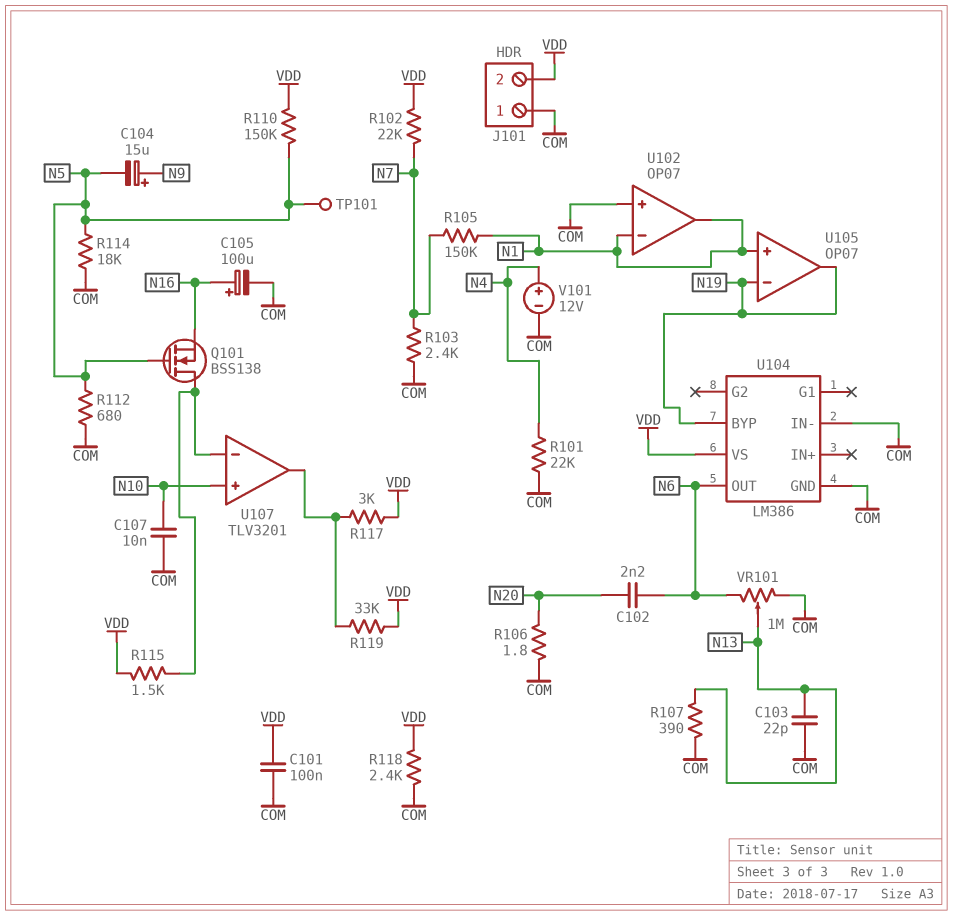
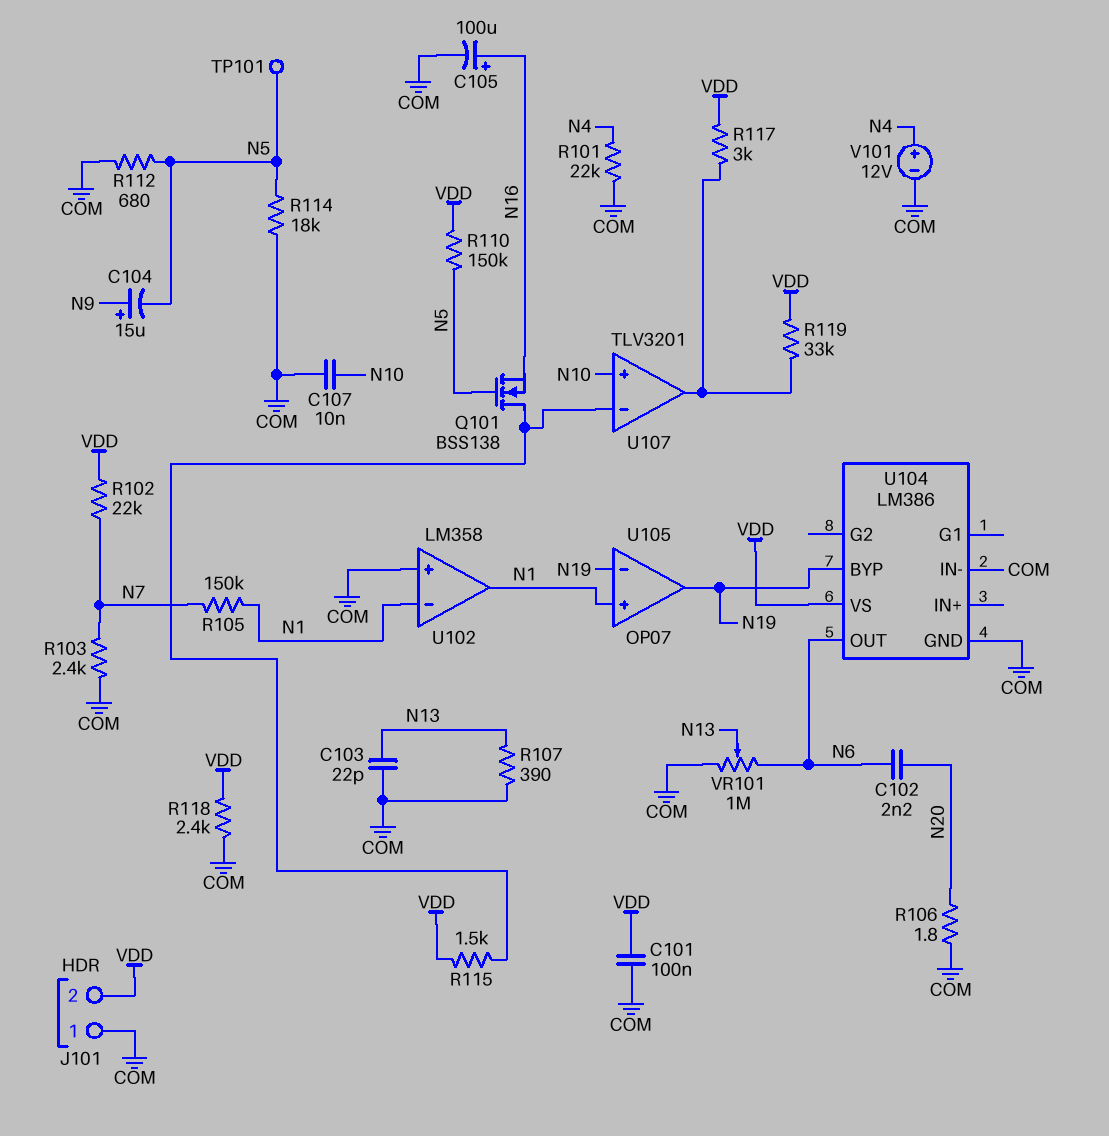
U102: OP07 -> LM358

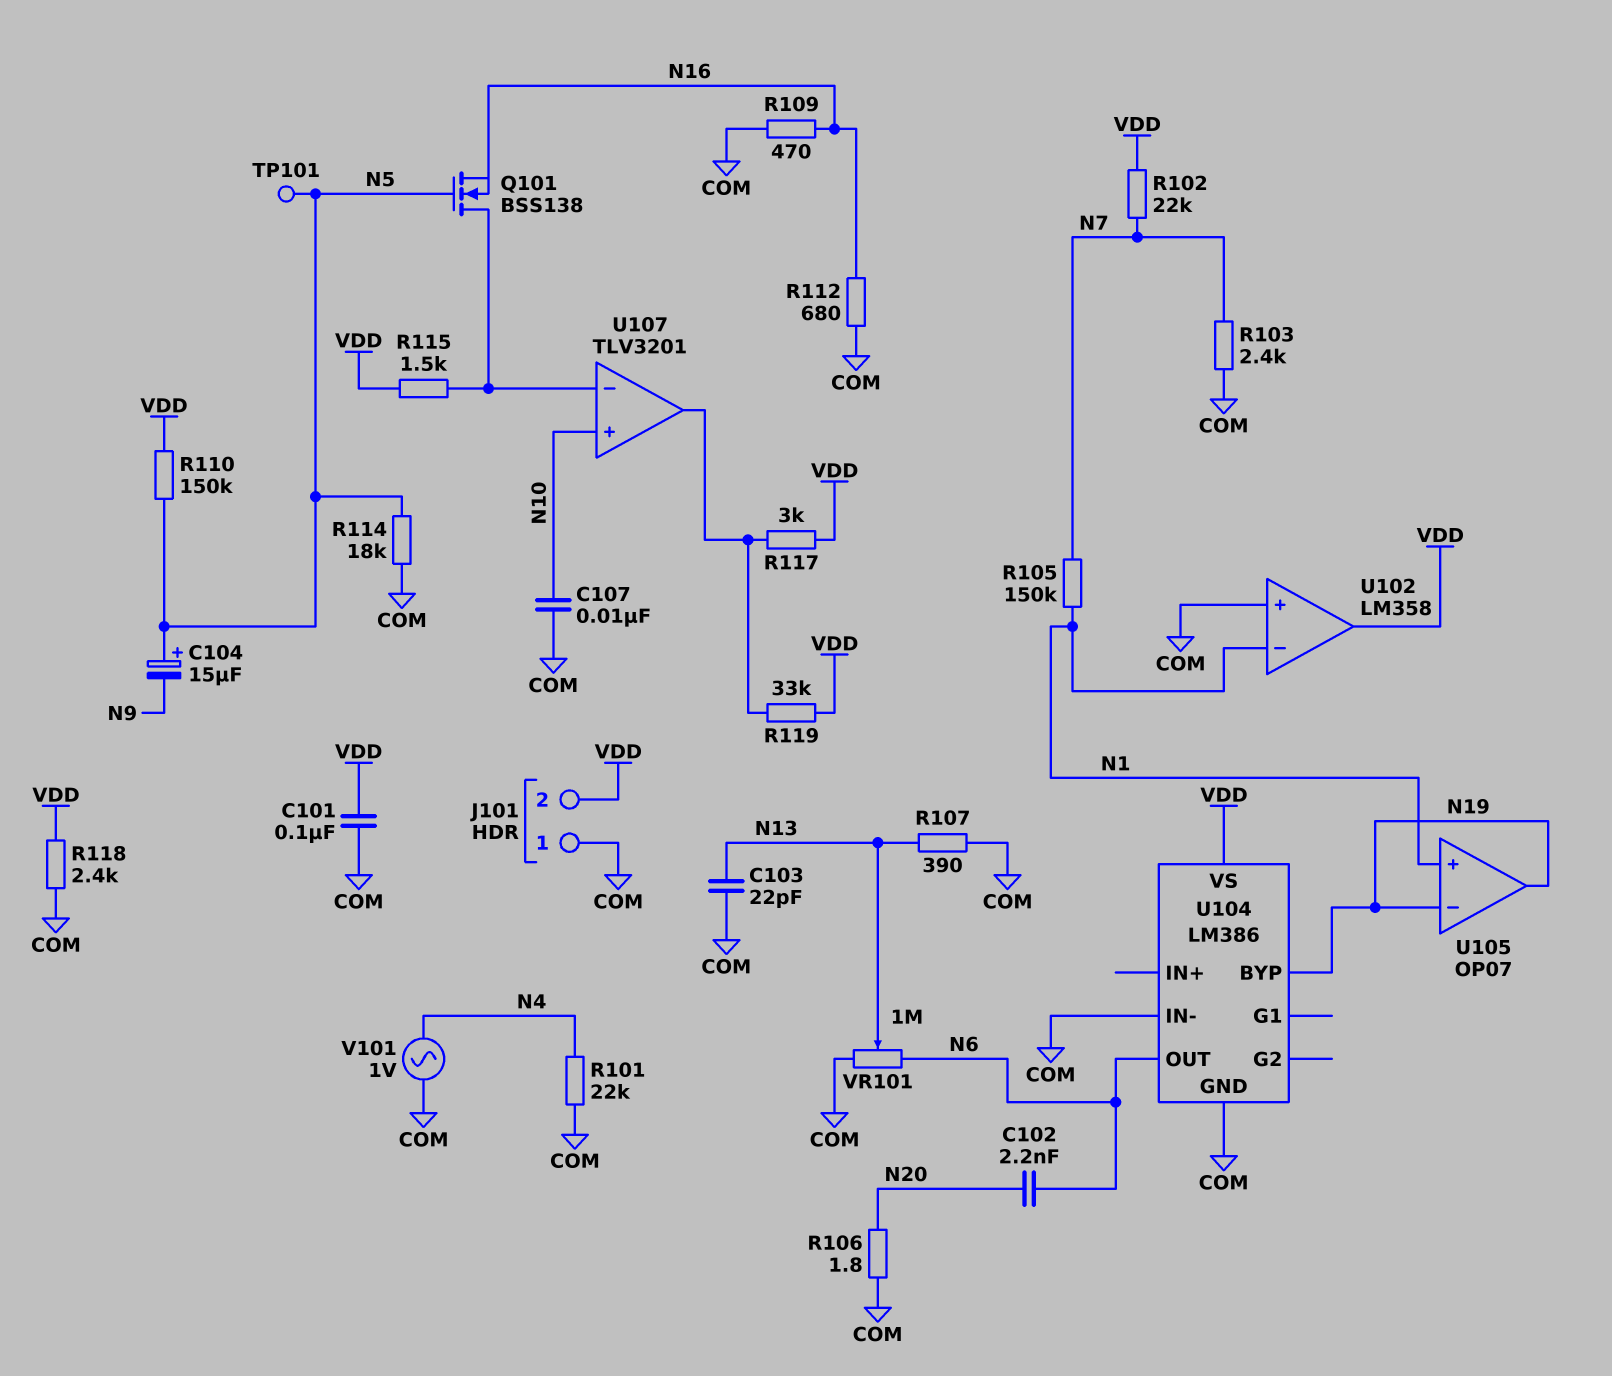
C104: 15uF (plus N9, minus N5) -> 15uF (plus N5, minus N9)
C105: 100uF (plus N16, minus COM) -> none
R109: none -> 470 (COM, N16)
R112: 680 (COM, N5) -> 680 (COM, N16)
U102 pin out: N1 -> VDD
V101: 12V (plus N4, minus COM) -> AC 1V (COM, N4)

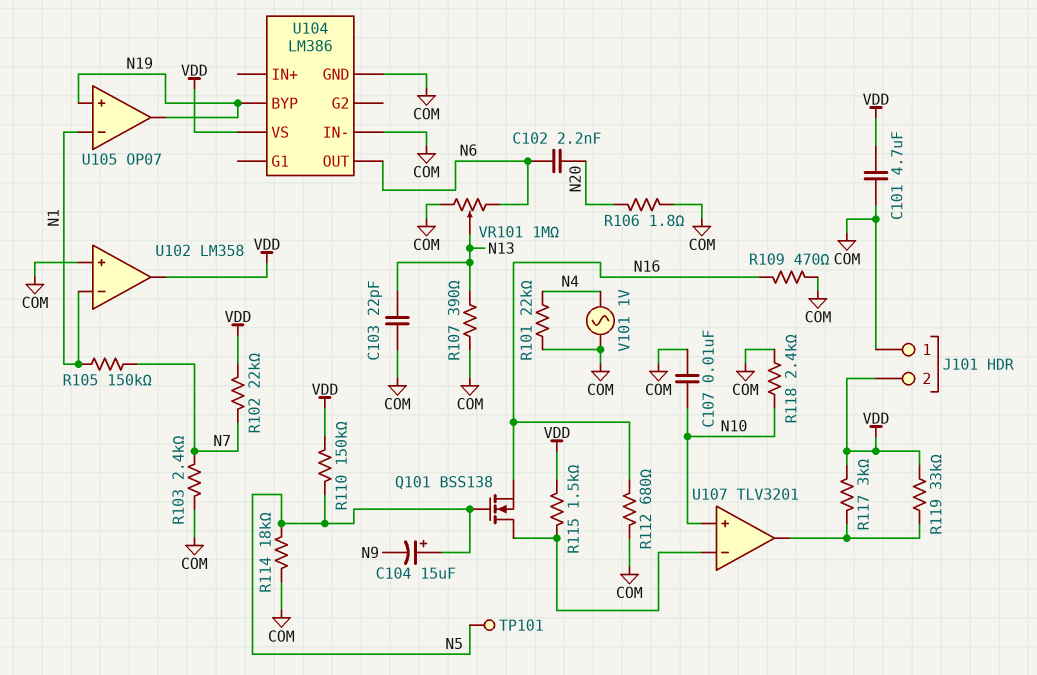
C101: 100nF (COM, VDD) -> 4.7uF (COM, VDD)
R118: 2.4k (COM, VDD) -> 2.4k (COM, N10)
U105 pin in+: N1 -> N19
U105 pin in-: N19 -> N1

